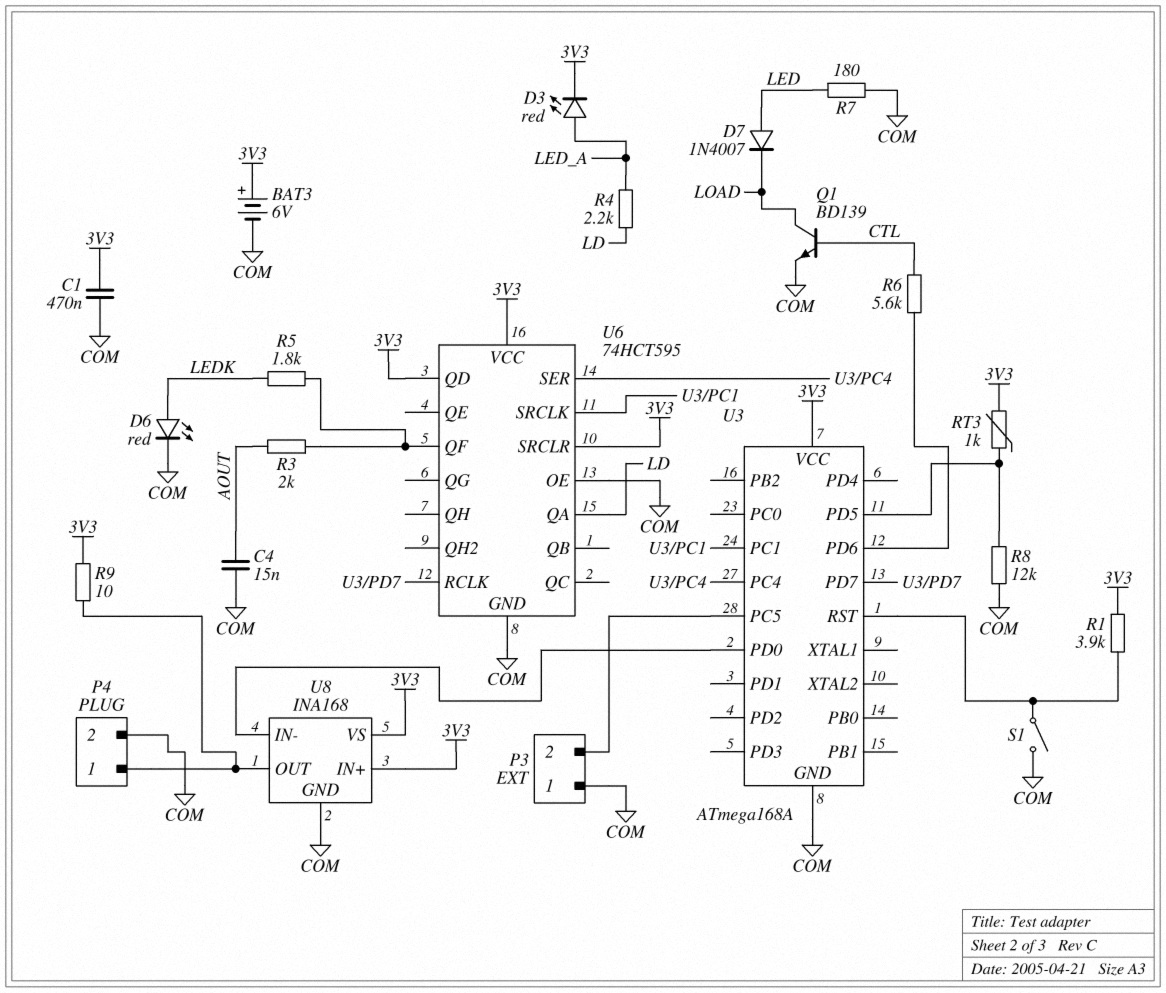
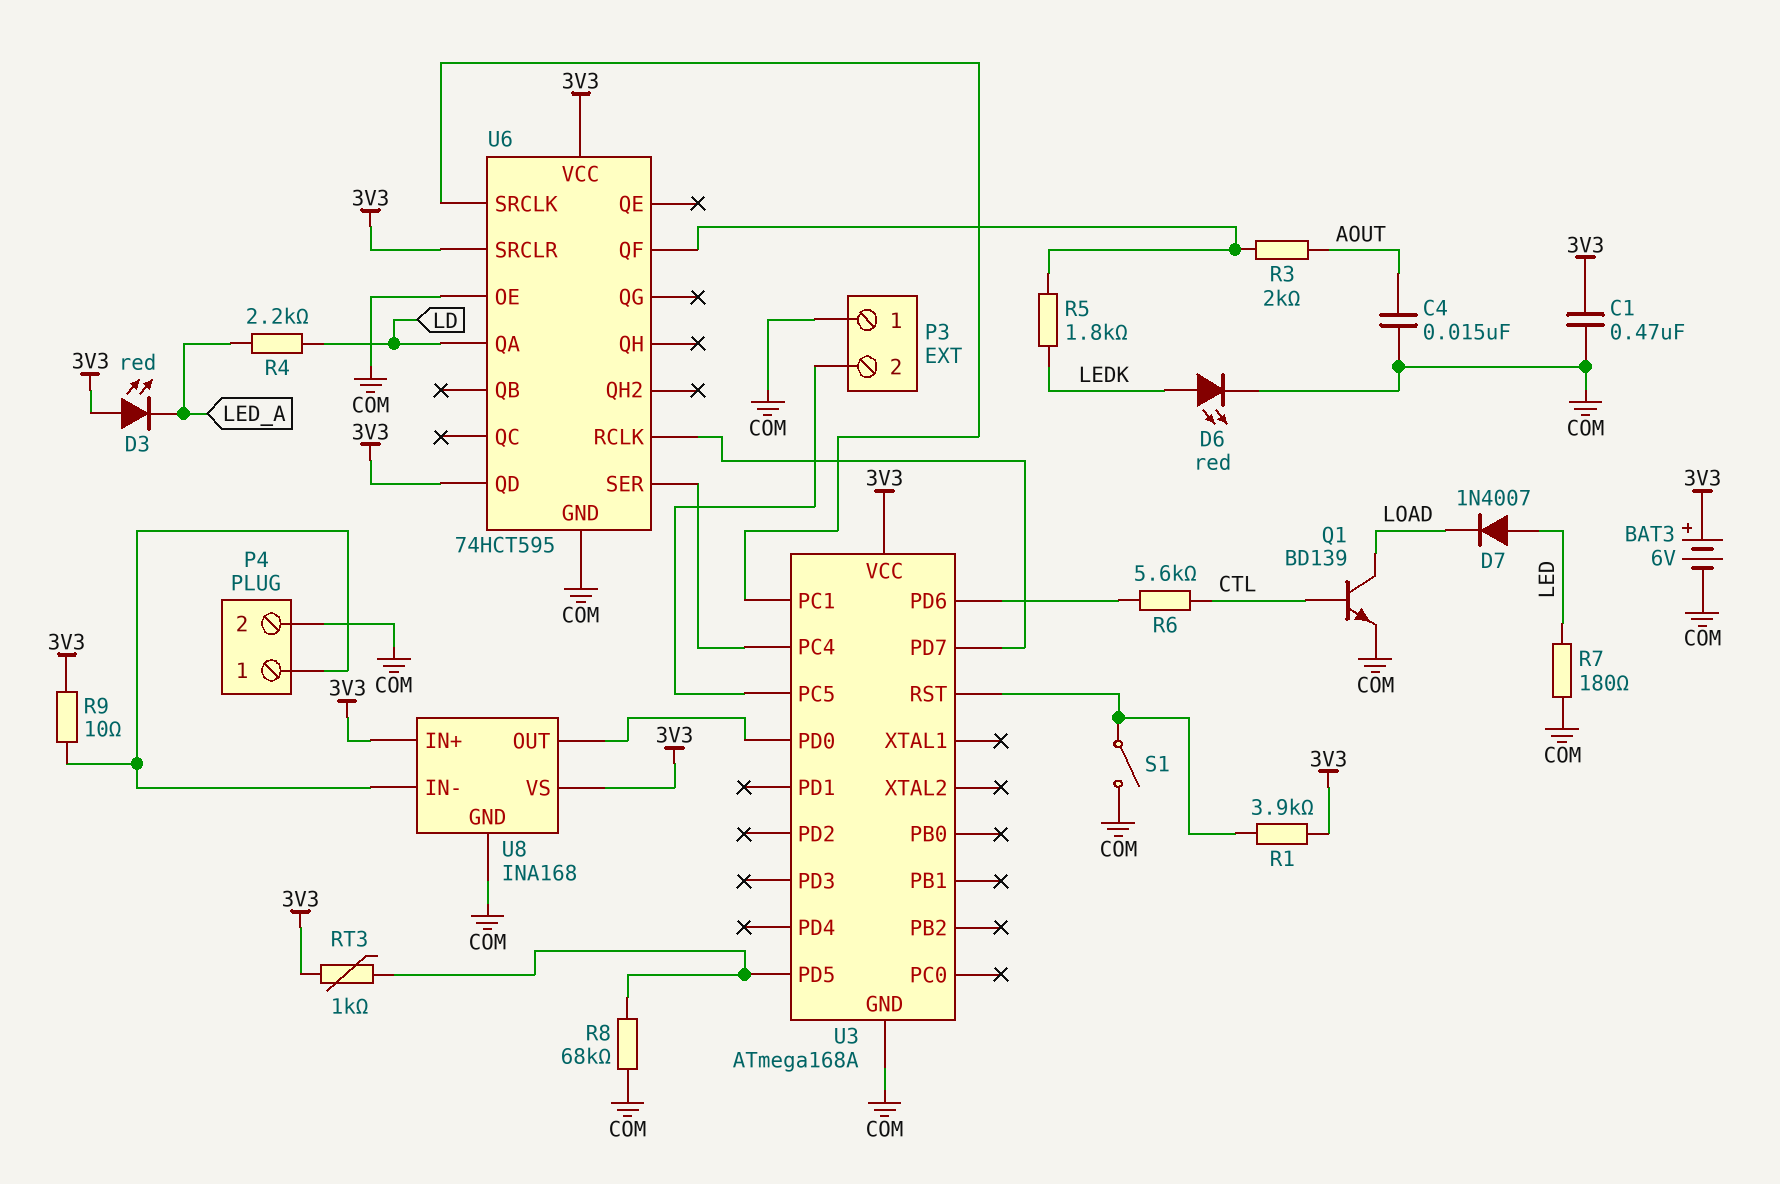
D3: LED red (A LED_A, K 3V3) -> LED red (A 3V3, K LED_A)
R8: 12k (COM, U3/PD5) -> 68k (COM, U3/PD5)
U8 pin IN-: U3/PD0 -> P4/1
U8 pin OUT: P4/1 -> U3/PD0

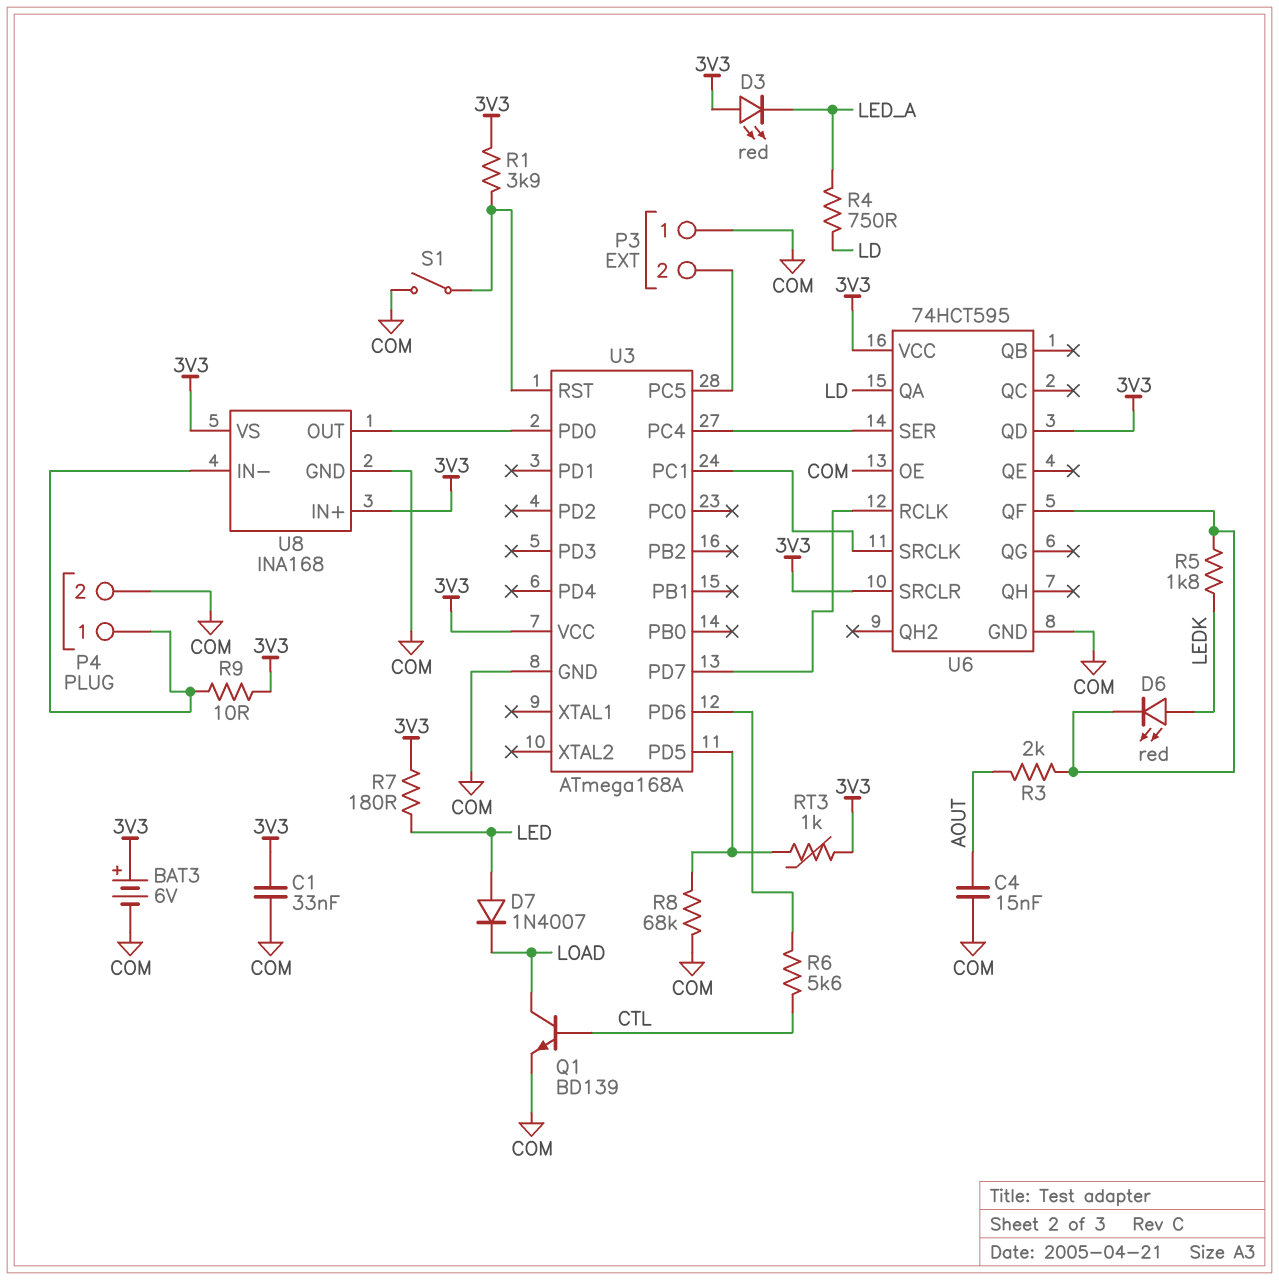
C1: 470nF (3V3, COM) -> 33nF (3V3, COM)
D6: LED red (A LEDK, K COM) -> LED red (A LEDK, K U6/QF)
R4: 2.2k (LD, LED_A) -> 750 (LD, LED_A)
R7: 180 (COM, LED) -> 180 (3V3, LED)

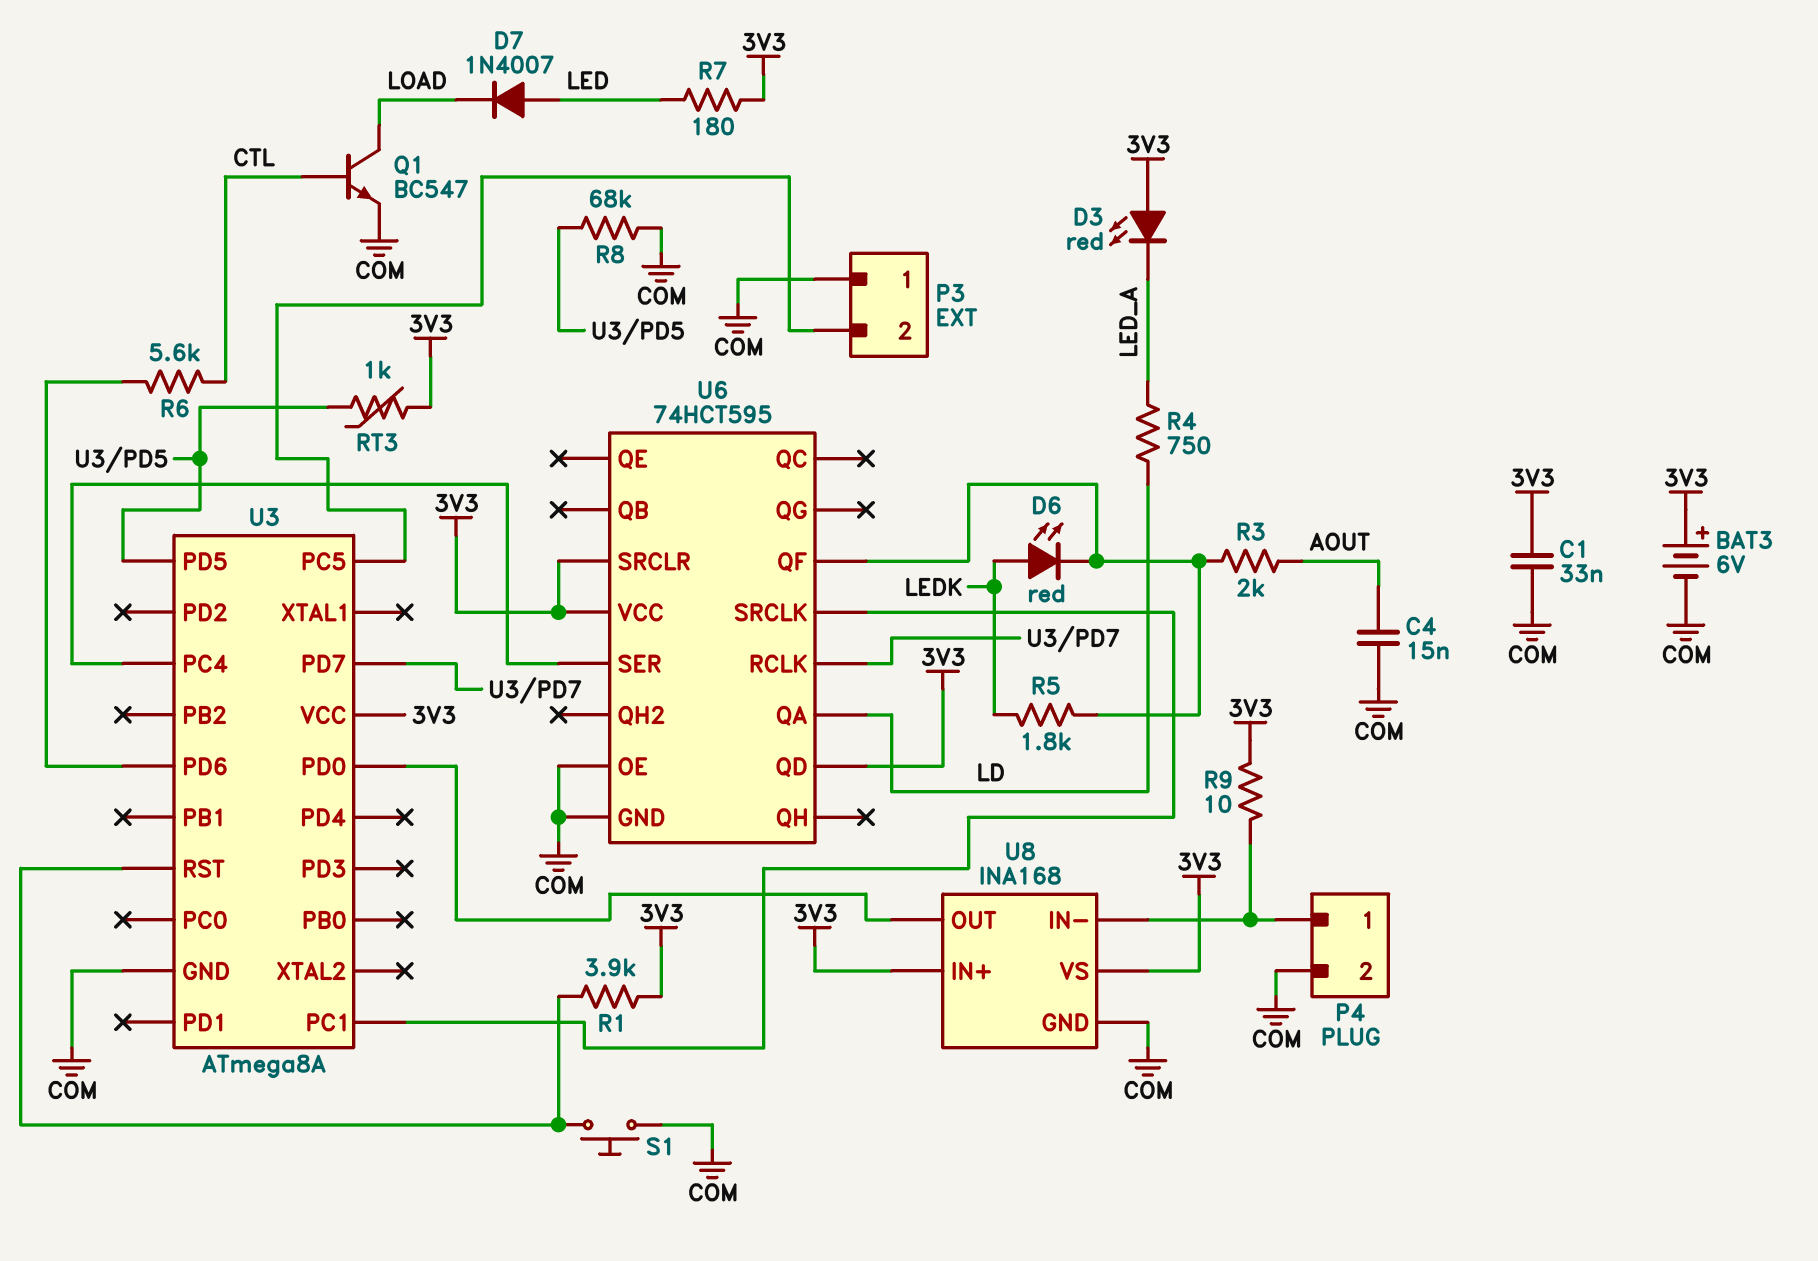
Q1: NPN BD139 (B CTL, C LOAD, E COM) -> NPN BC547 (B CTL, C LOAD, E COM)
S1: switch (COM, U3/RST) -> button (COM, U3/RST)
U3: ATmega168A -> ATmega8A

